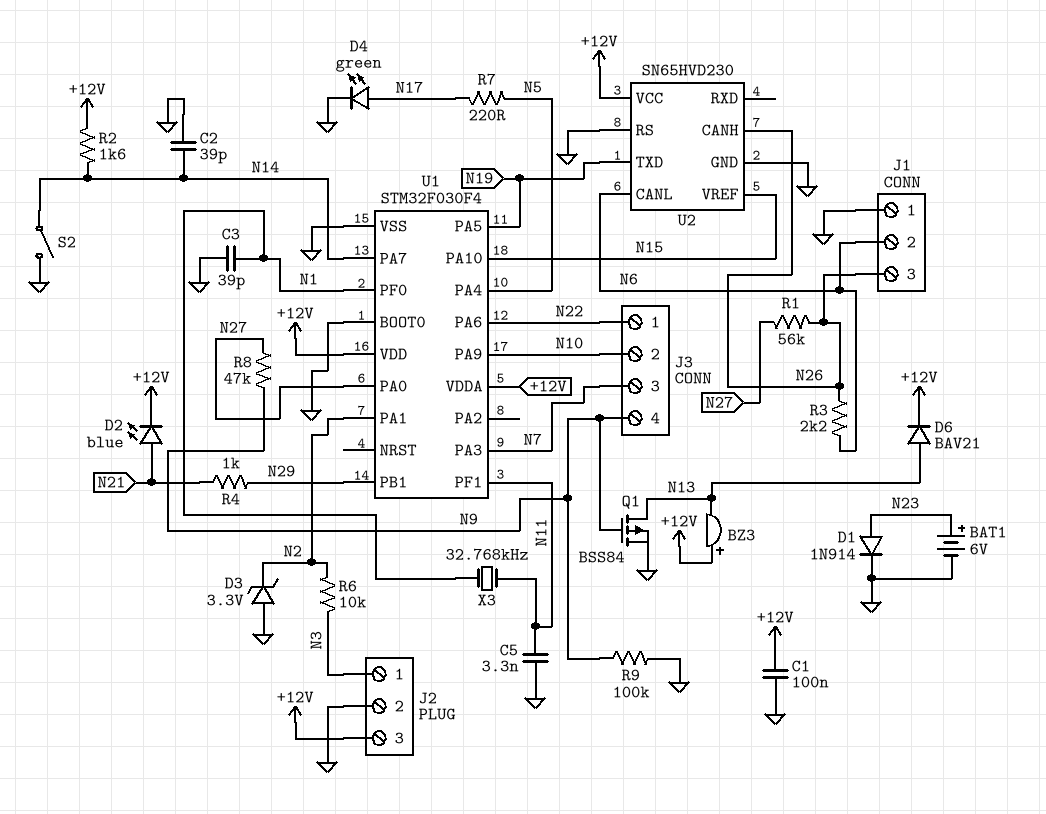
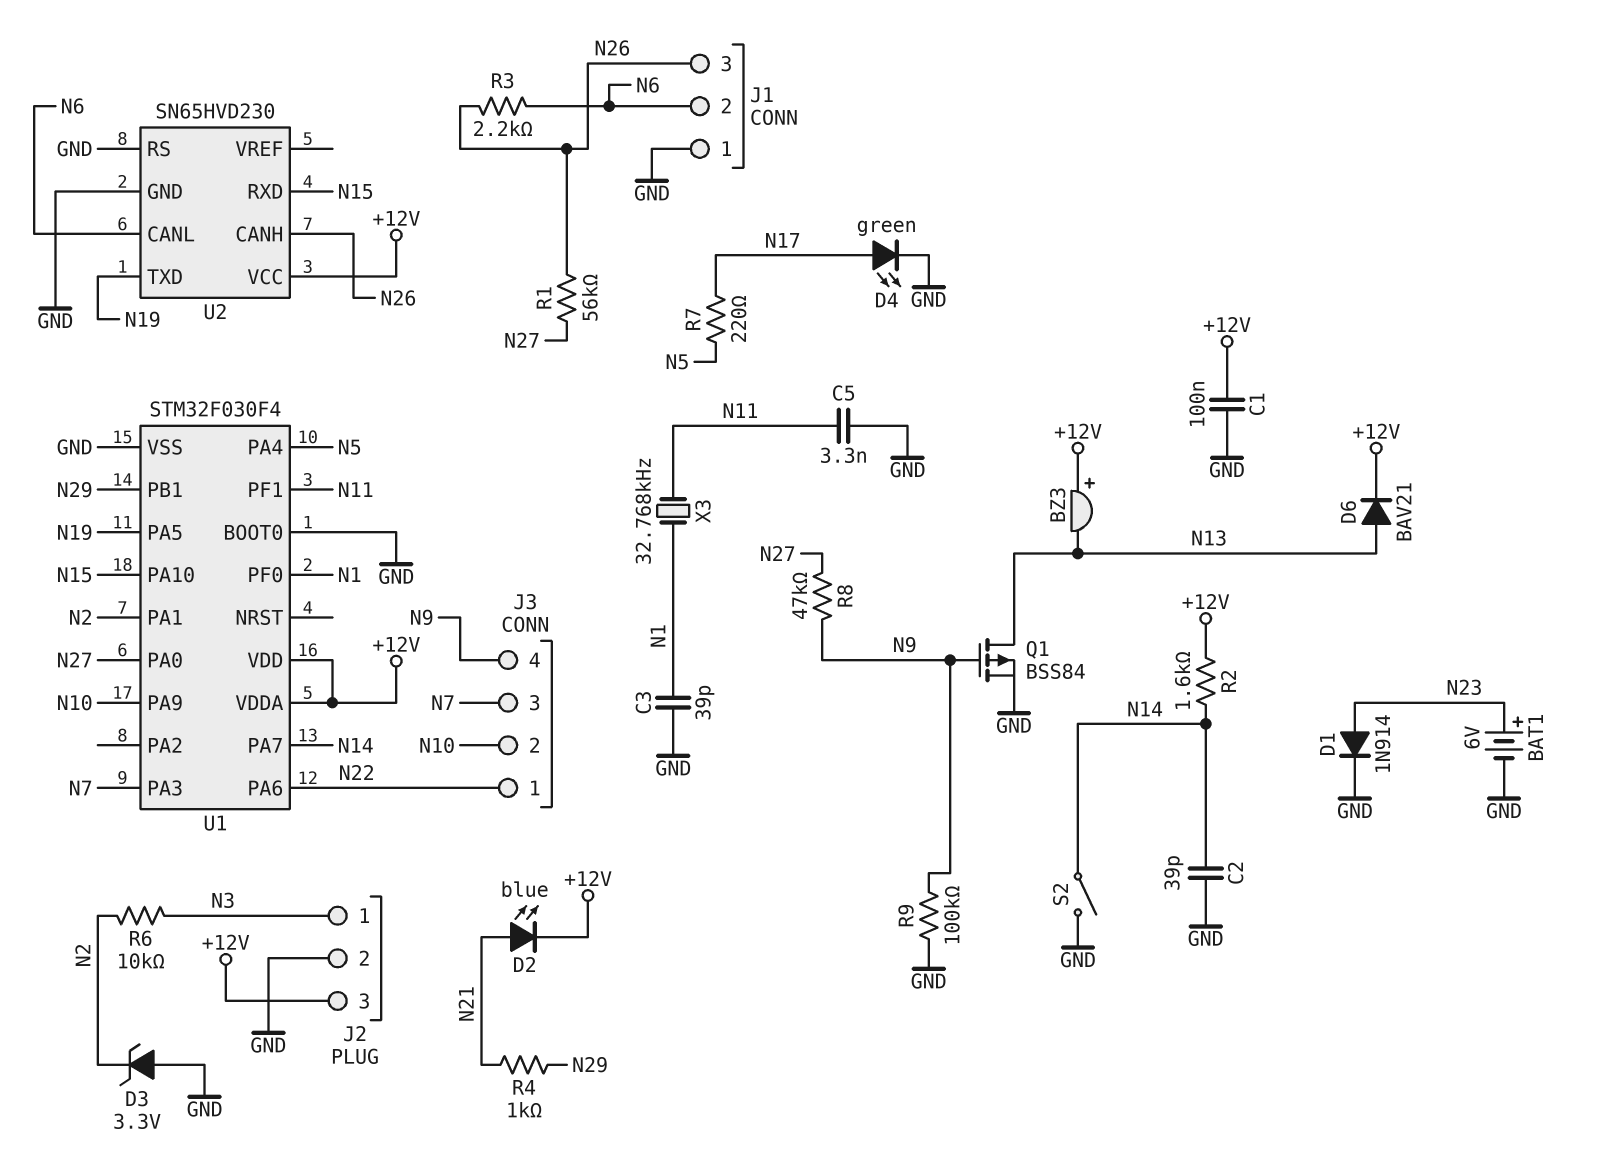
U2 pin RXD: none -> N15
U2 pin VREF: N15 -> none

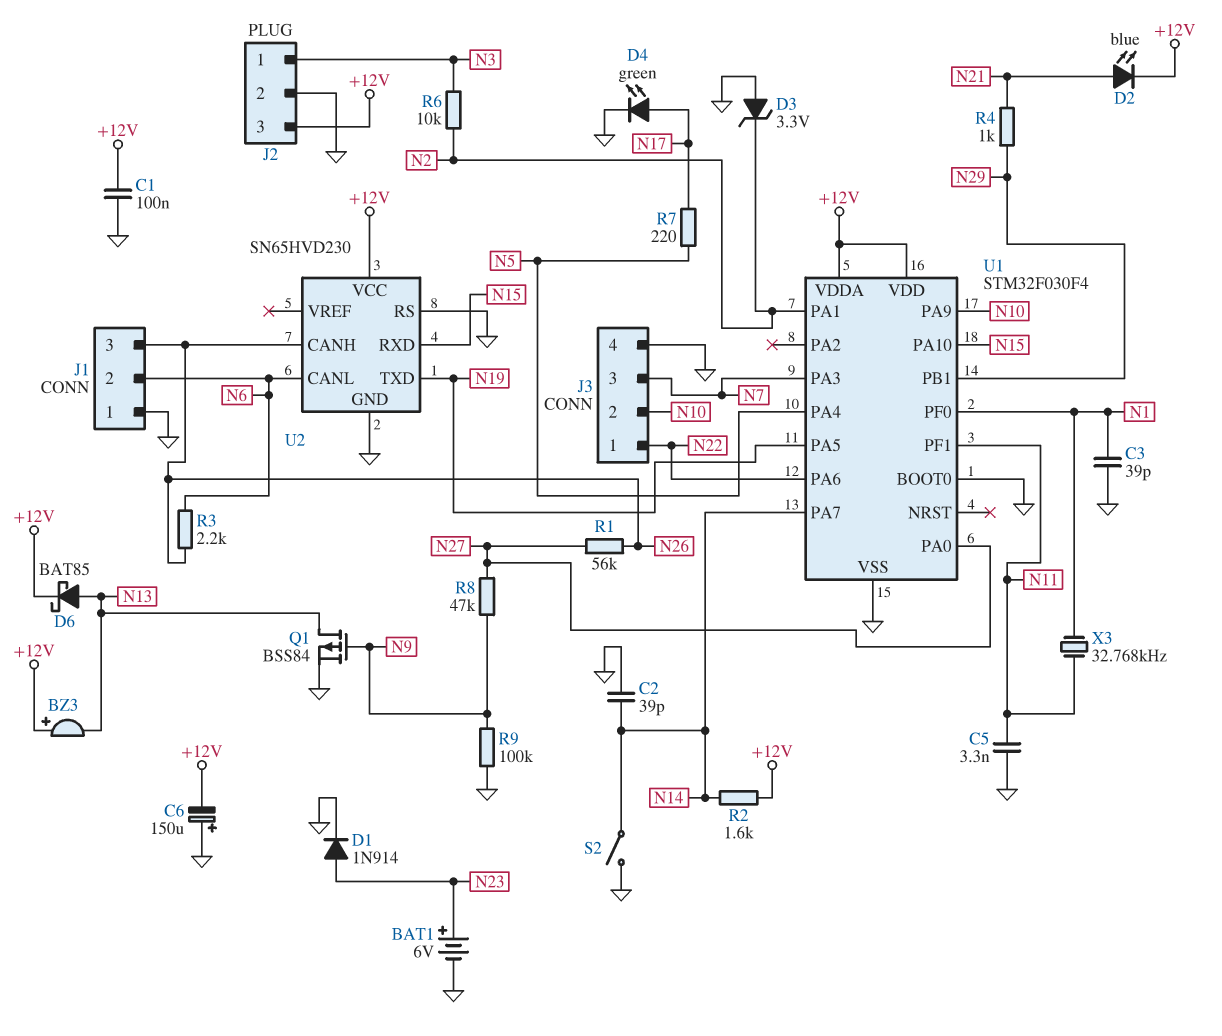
C6: none -> 150uF (plus GND, minus +12V)
D6: diode BAV21 (A N13, K +12V) -> schottky BAT85 (A N13, K +12V)
J3 pin 4: N9 -> GND

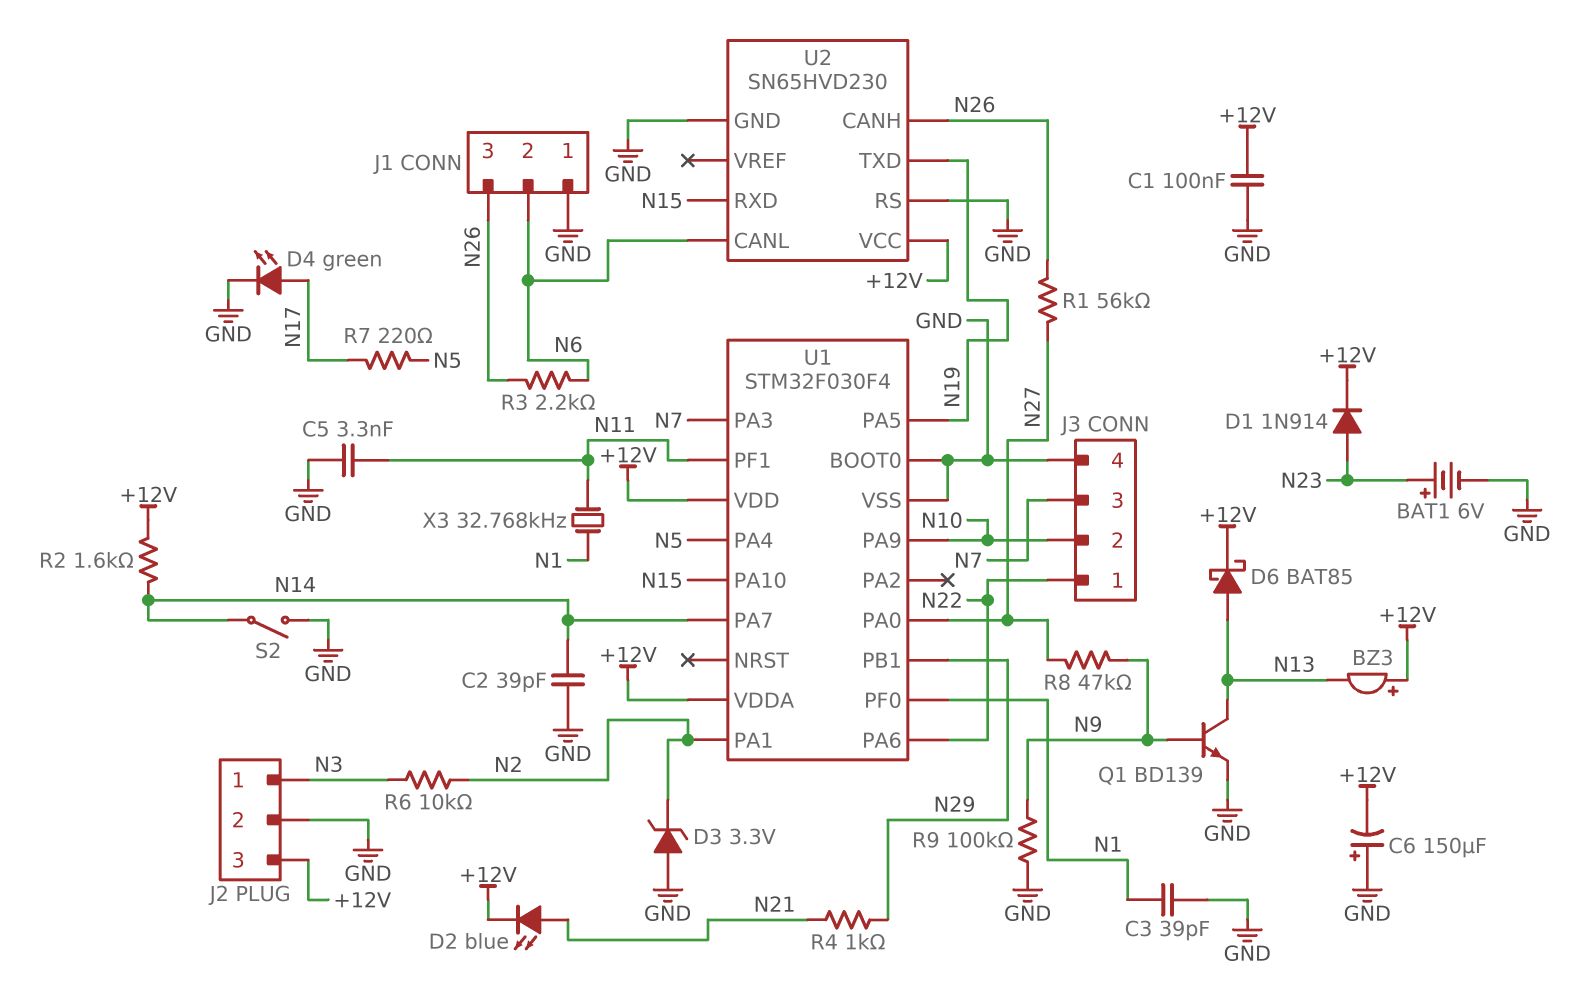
D1: diode 1N914 (A N23, K GND) -> diode 1N914 (A N23, K +12V)
Q1: PMOS BSS84 (G N9, D N13, S GND) -> NPN BD139 (B N9, C N13, E GND)

